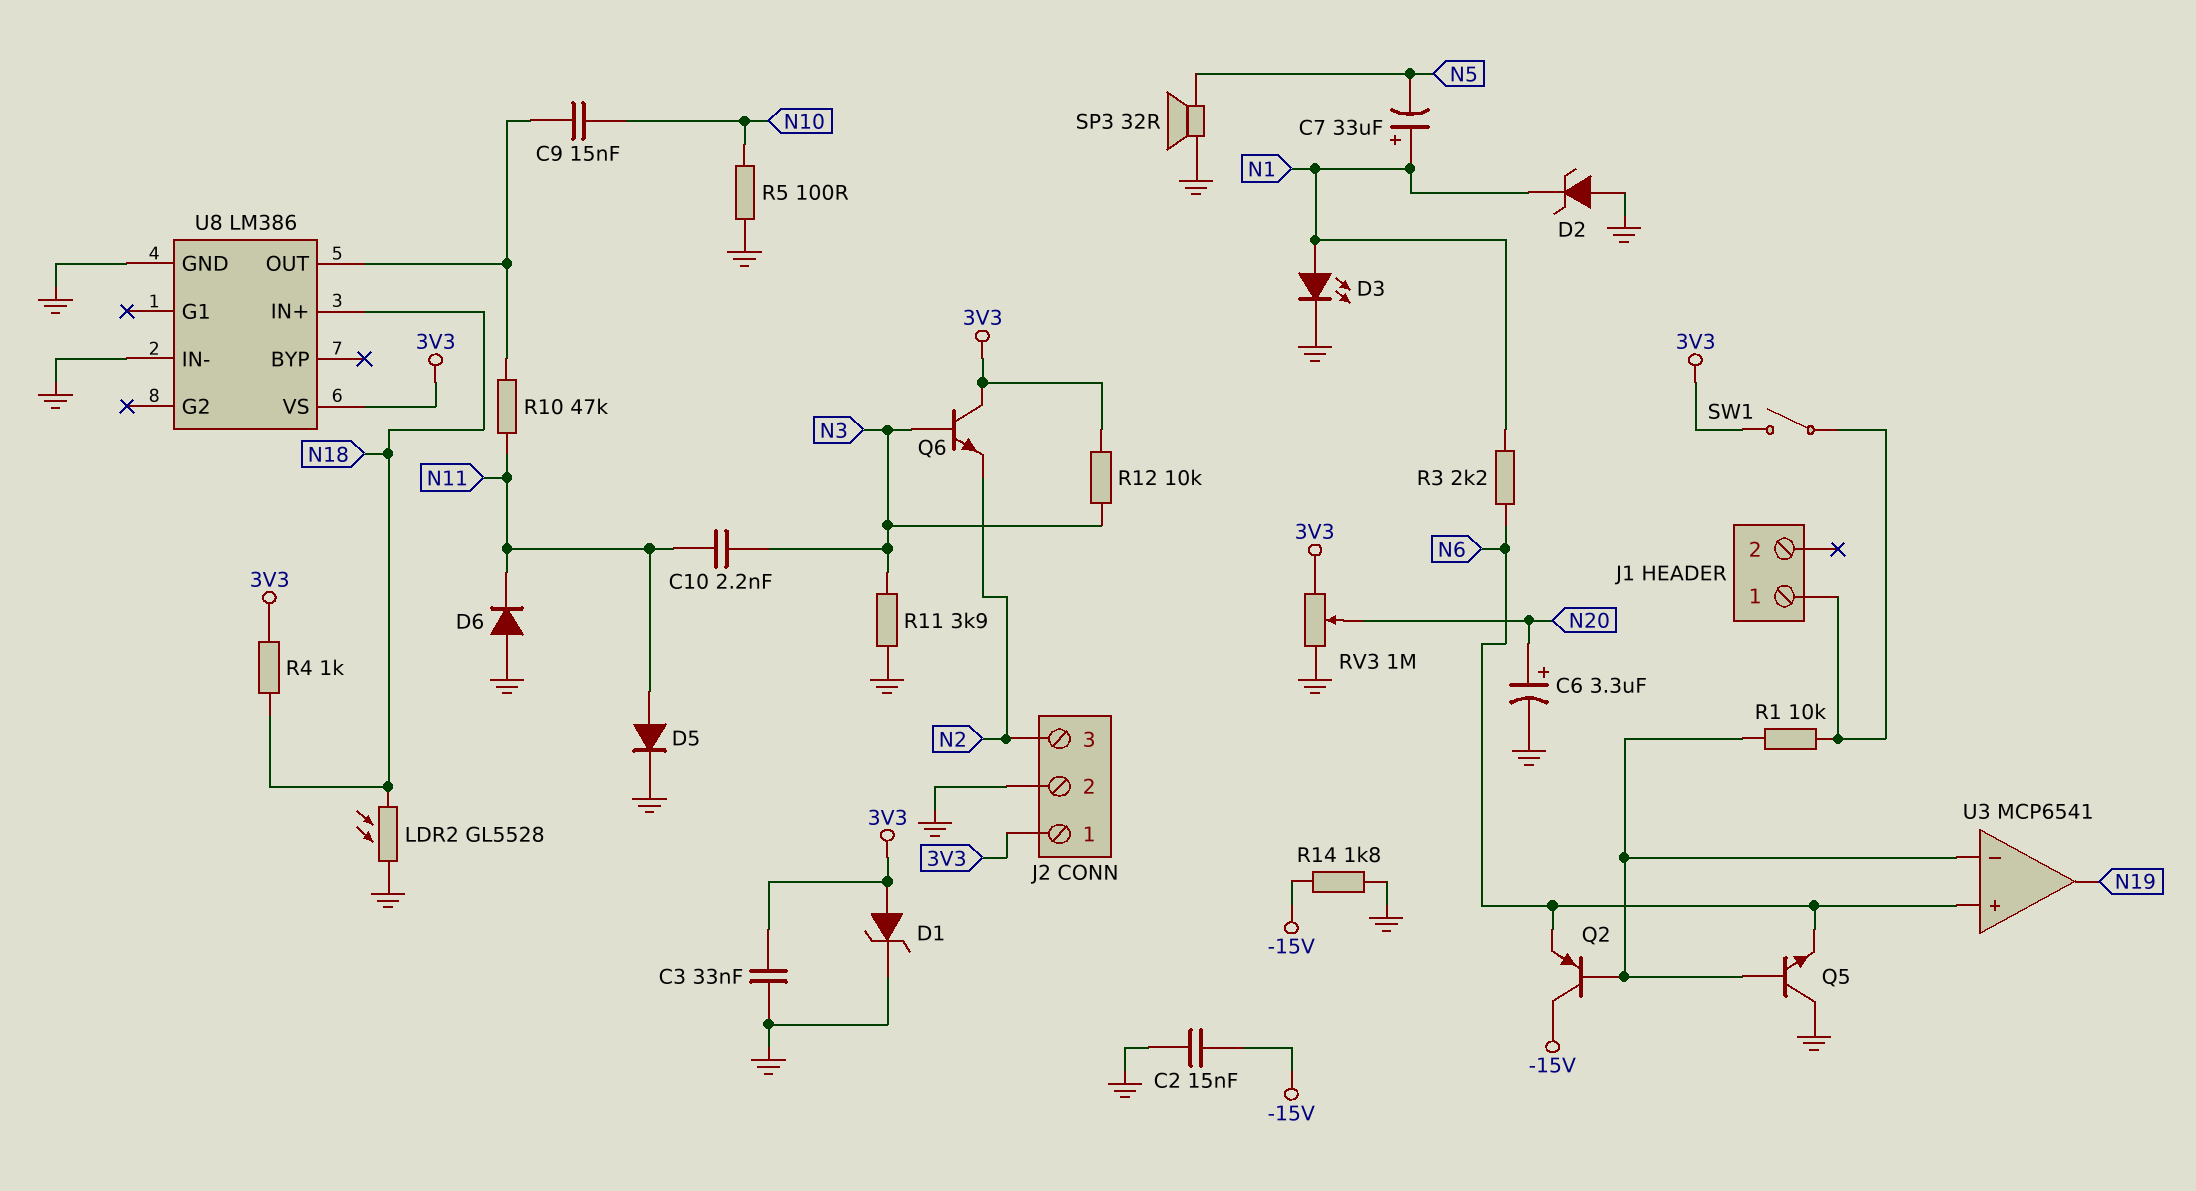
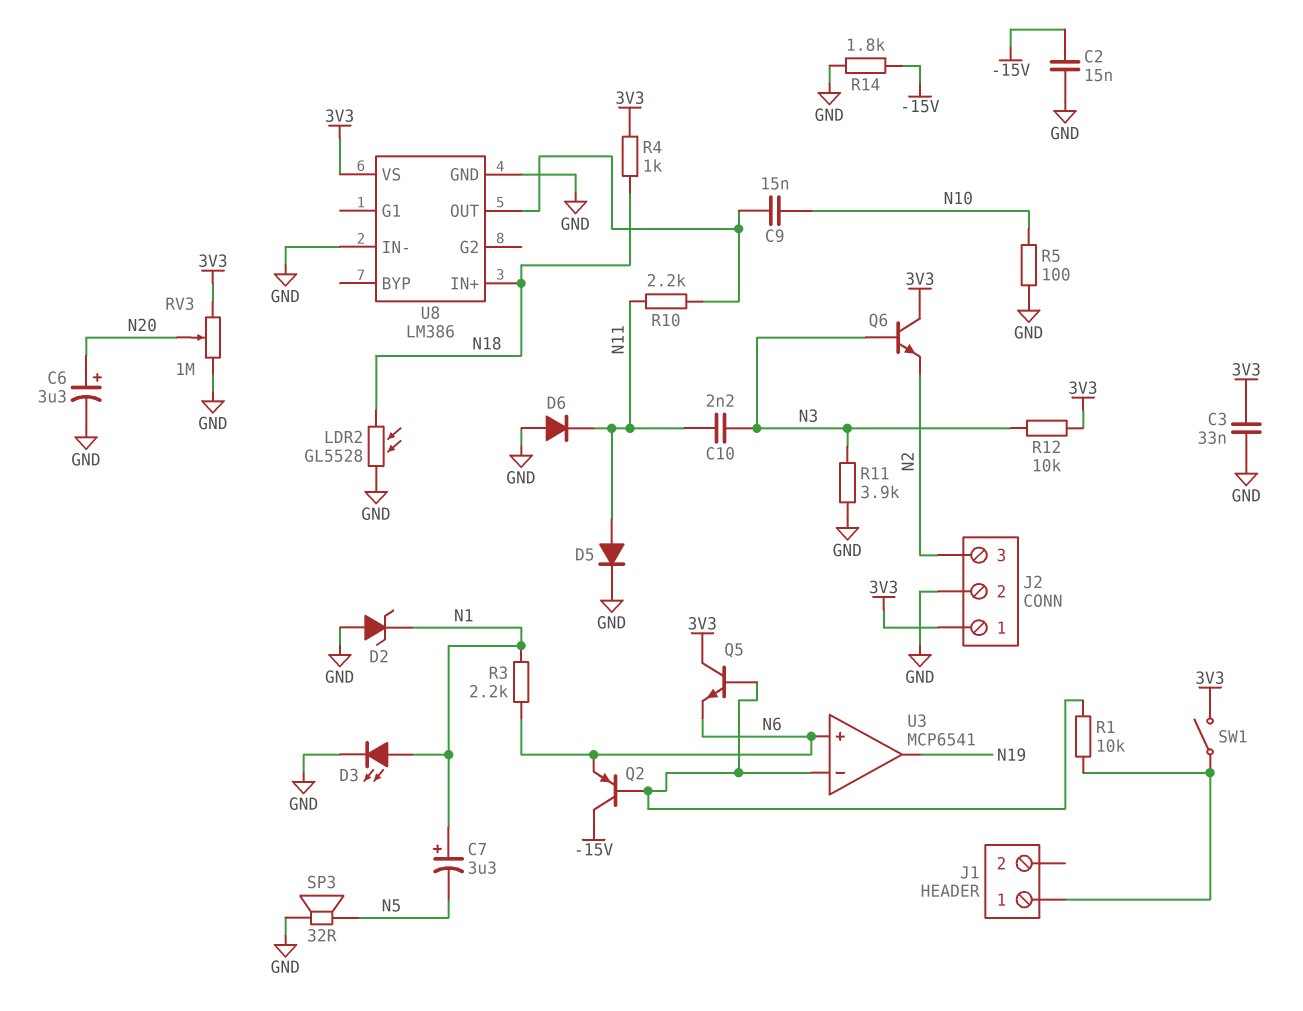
C7: 33uF (plus N1, minus N5) -> 3.3uF (plus N1, minus N5)
D1: zener (A 3V3, K GND) -> none
Q5: NPN (B U3/in-, C GND, E N6) -> NPN (B U3/in-, C 3V3, E N6)
R10: 47k (N11, U8/OUT) -> 2.2k (N11, U8/OUT)

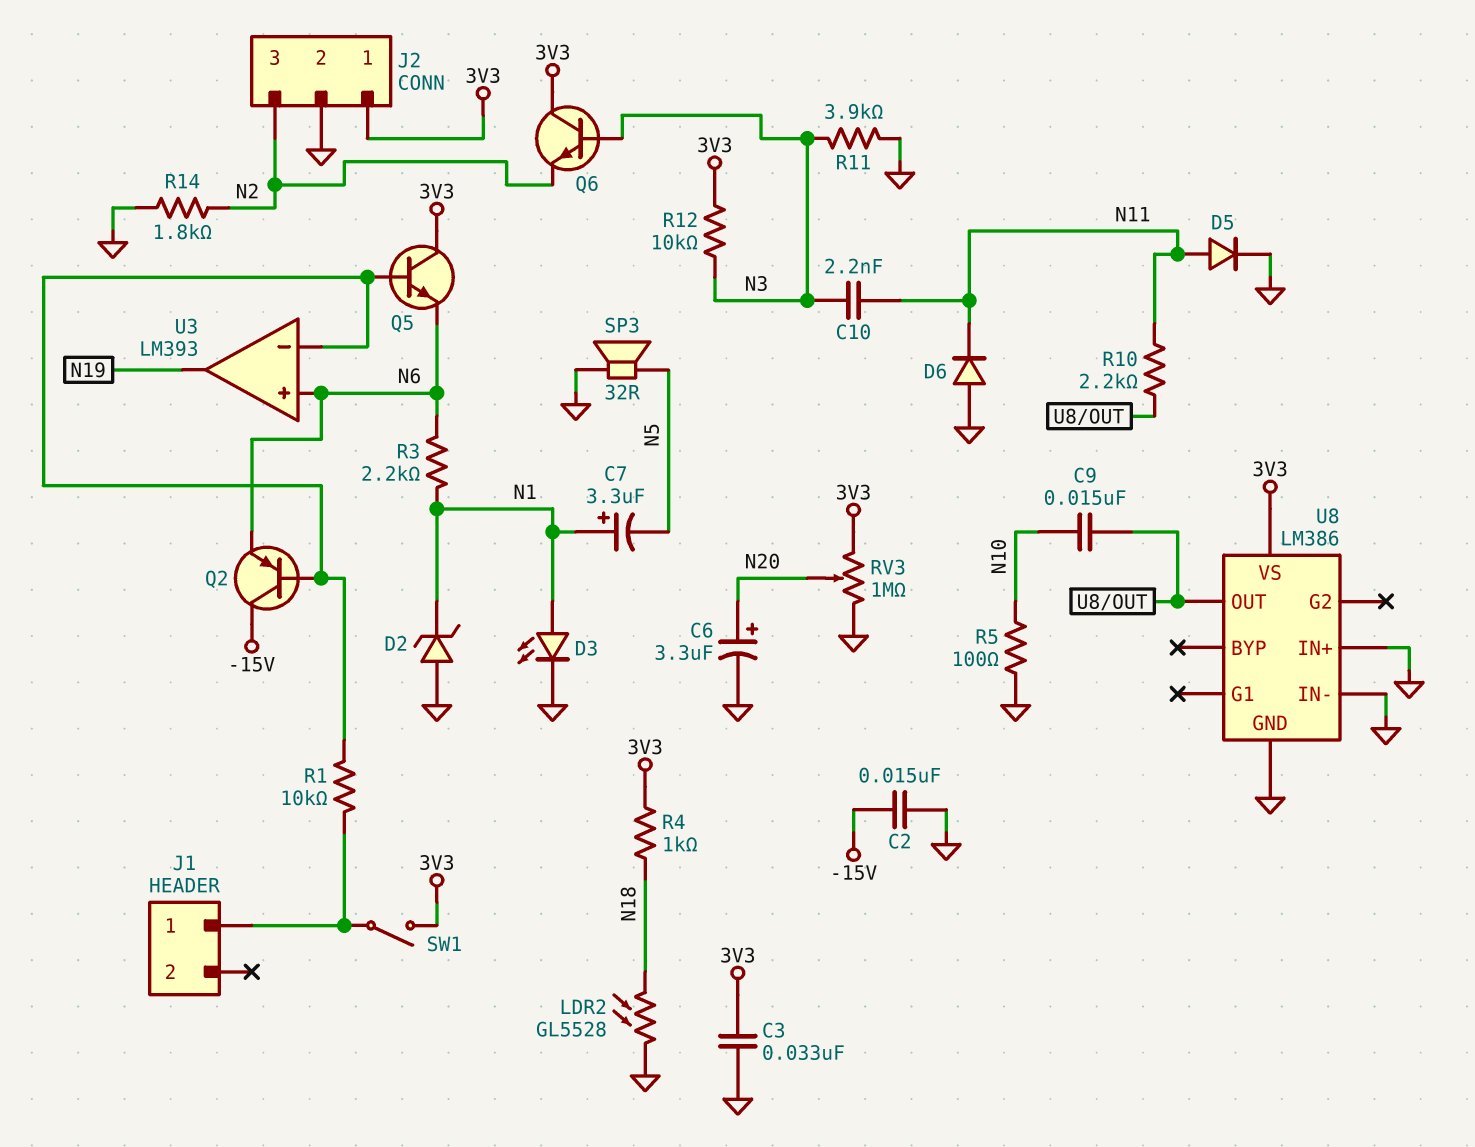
R14: 1.8k (-15V, GND) -> 1.8k (GND, N2)
U3: MCP6541 -> LM393
U8 pin IN+: N18 -> GND

